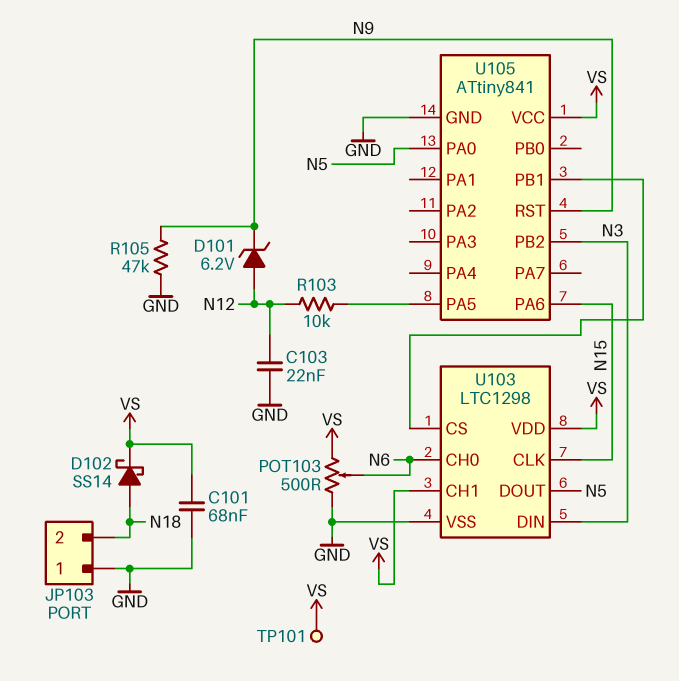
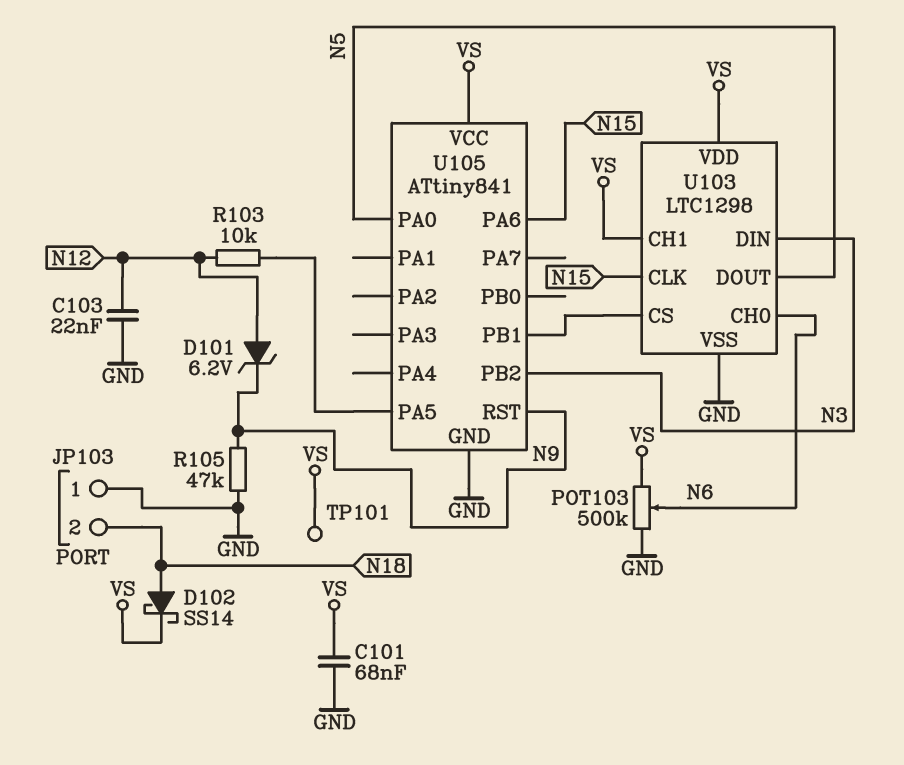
POT103: 500 (GND, VS, wiper N6) -> 500k (GND, VS, wiper N6)

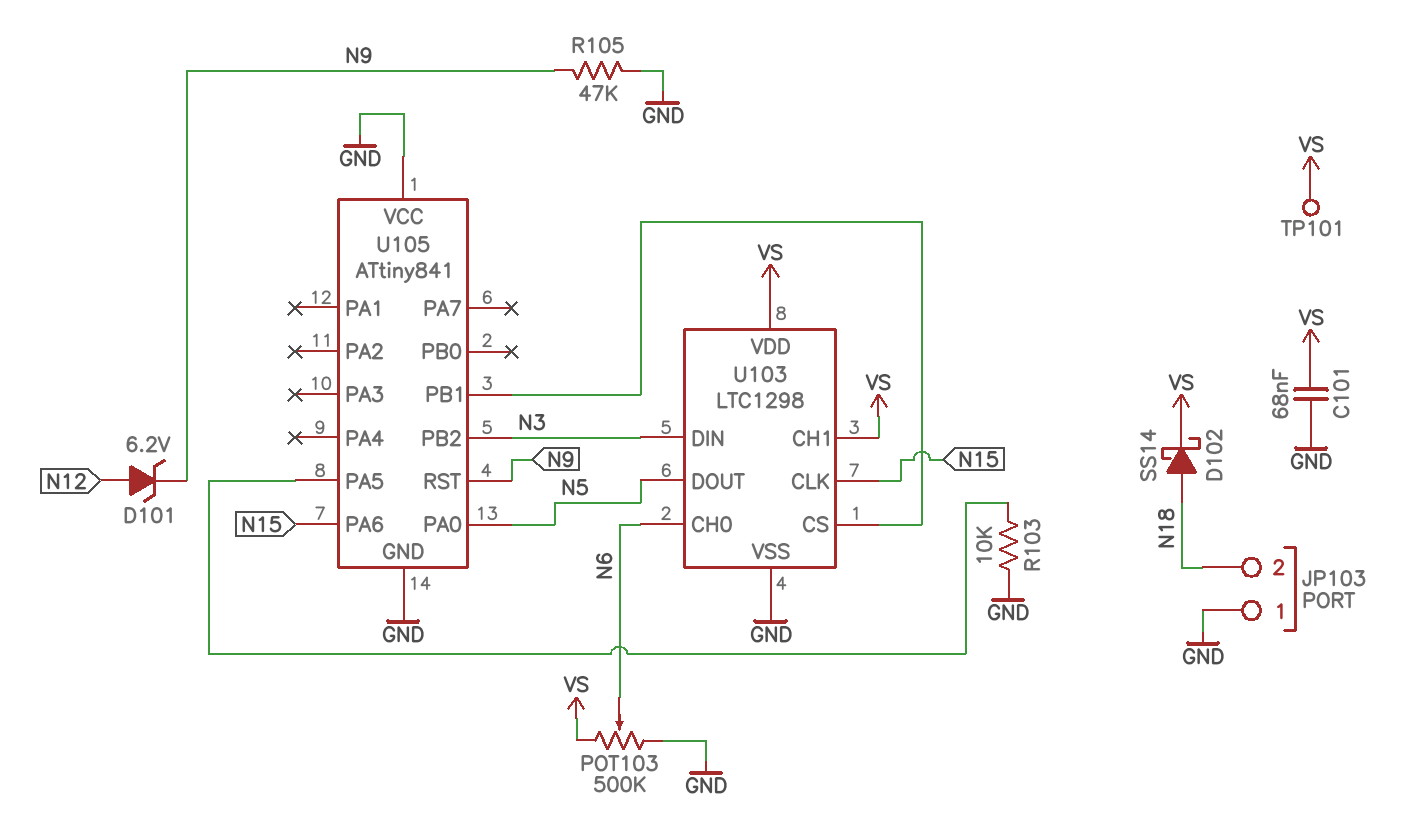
C103: 22nF (GND, N12) -> none
R103: 10k (N12, U105/PA5) -> 10k (GND, U105/PA5)
U105 pin VCC: VS -> GND

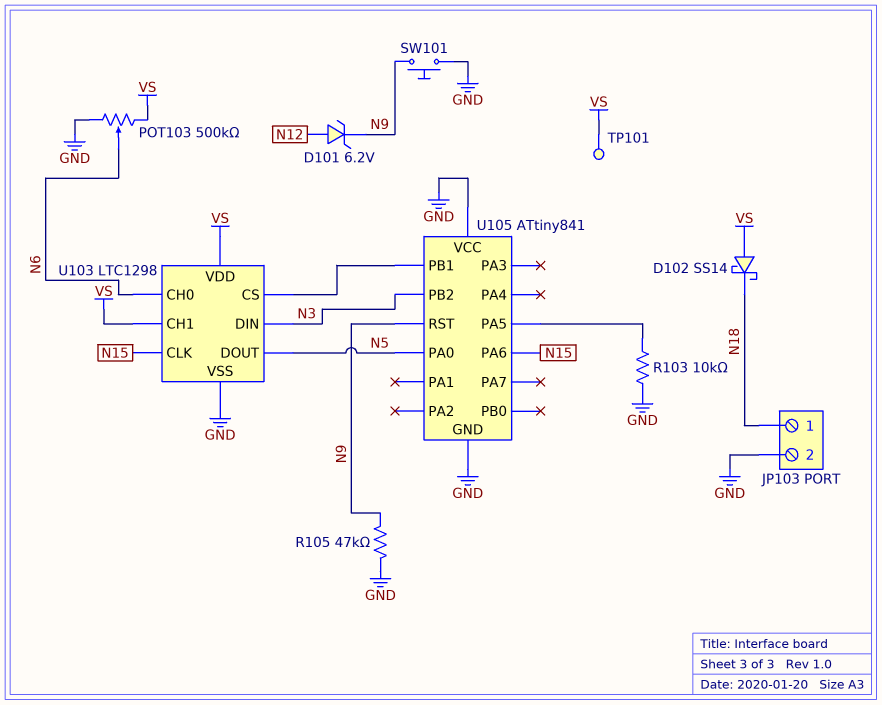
C101: 68nF (GND, VS) -> none
D102: schottky SS14 (A N18, K VS) -> schottky SS14 (A VS, K N18)
JP103 pin 1: GND -> N18
JP103 pin 2: N18 -> GND
SW101: none -> button (GND, N9)

